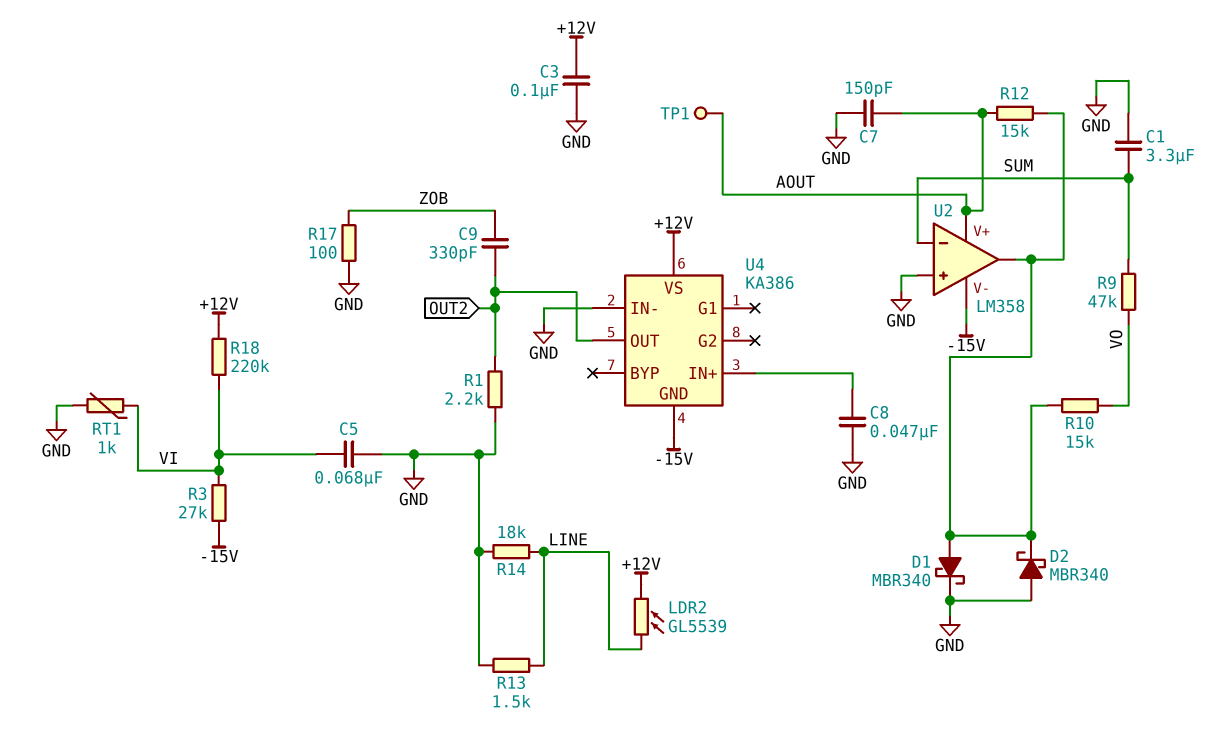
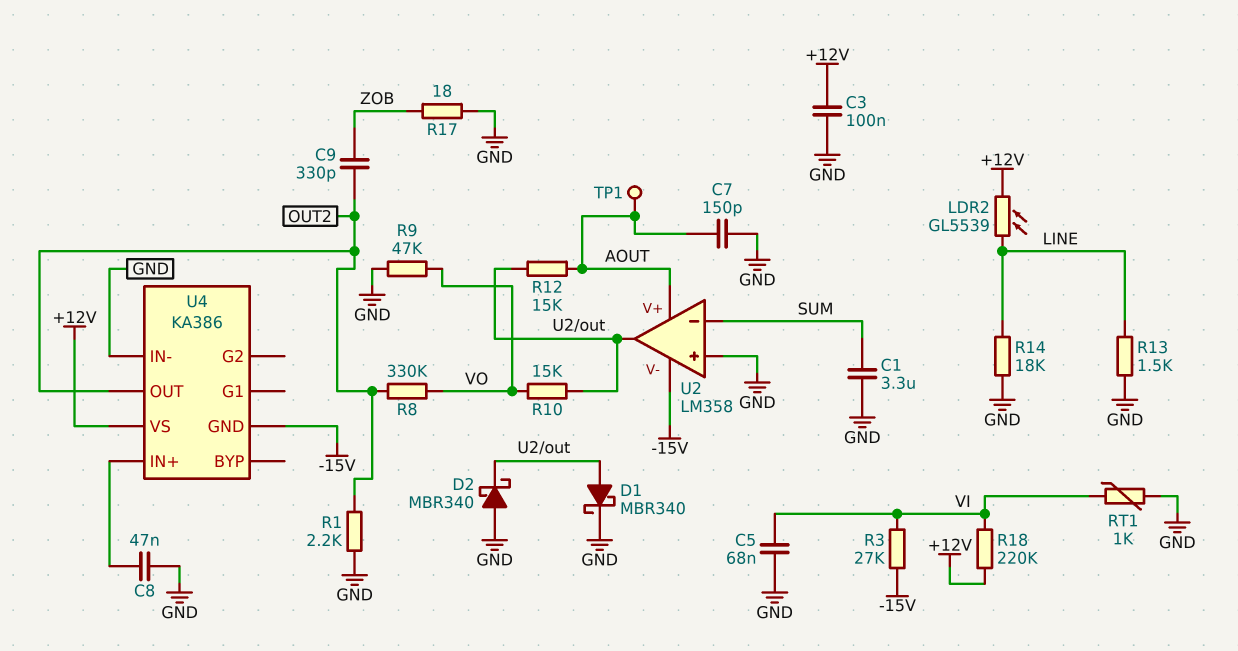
R8: none -> 330k (OUT2, VO)
R9: 47k (SUM, VO) -> 47k (GND, VO)
R17: 100 (GND, ZOB) -> 18 (GND, ZOB)

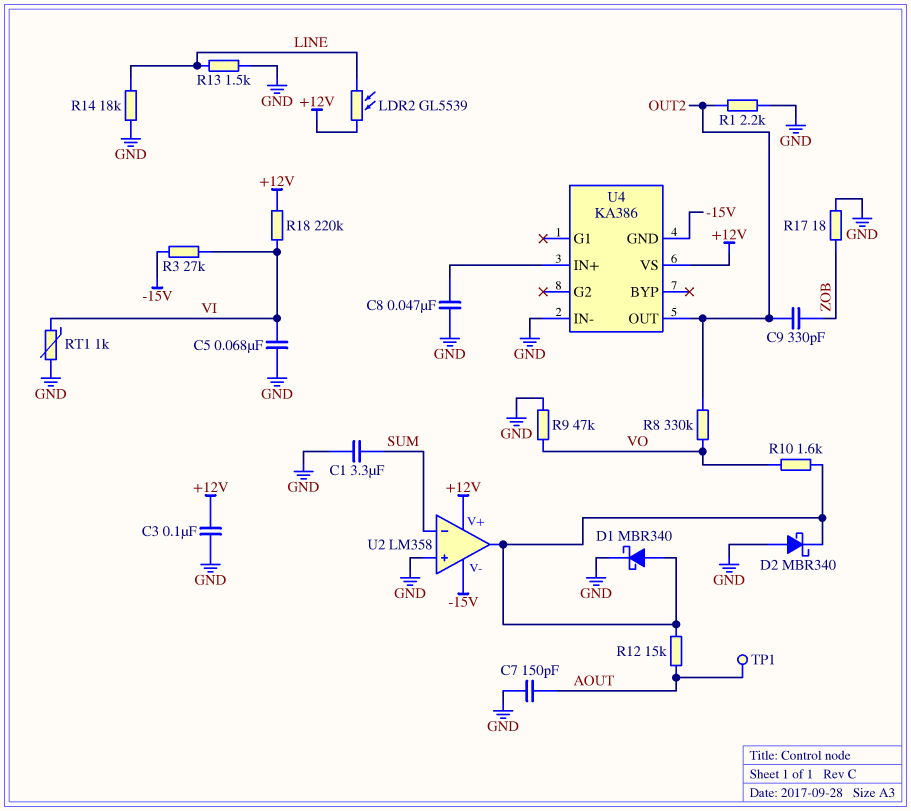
R10: 15k (U2/out, VO) -> 1.6k (U2/out, VO)
U2 pin V+: AOUT -> +12V

